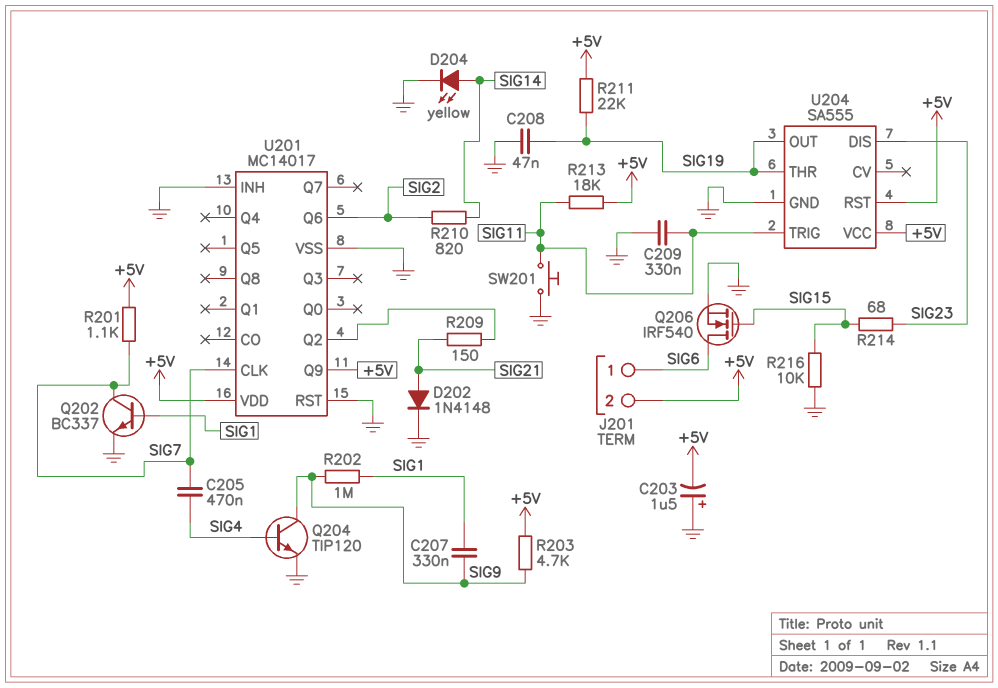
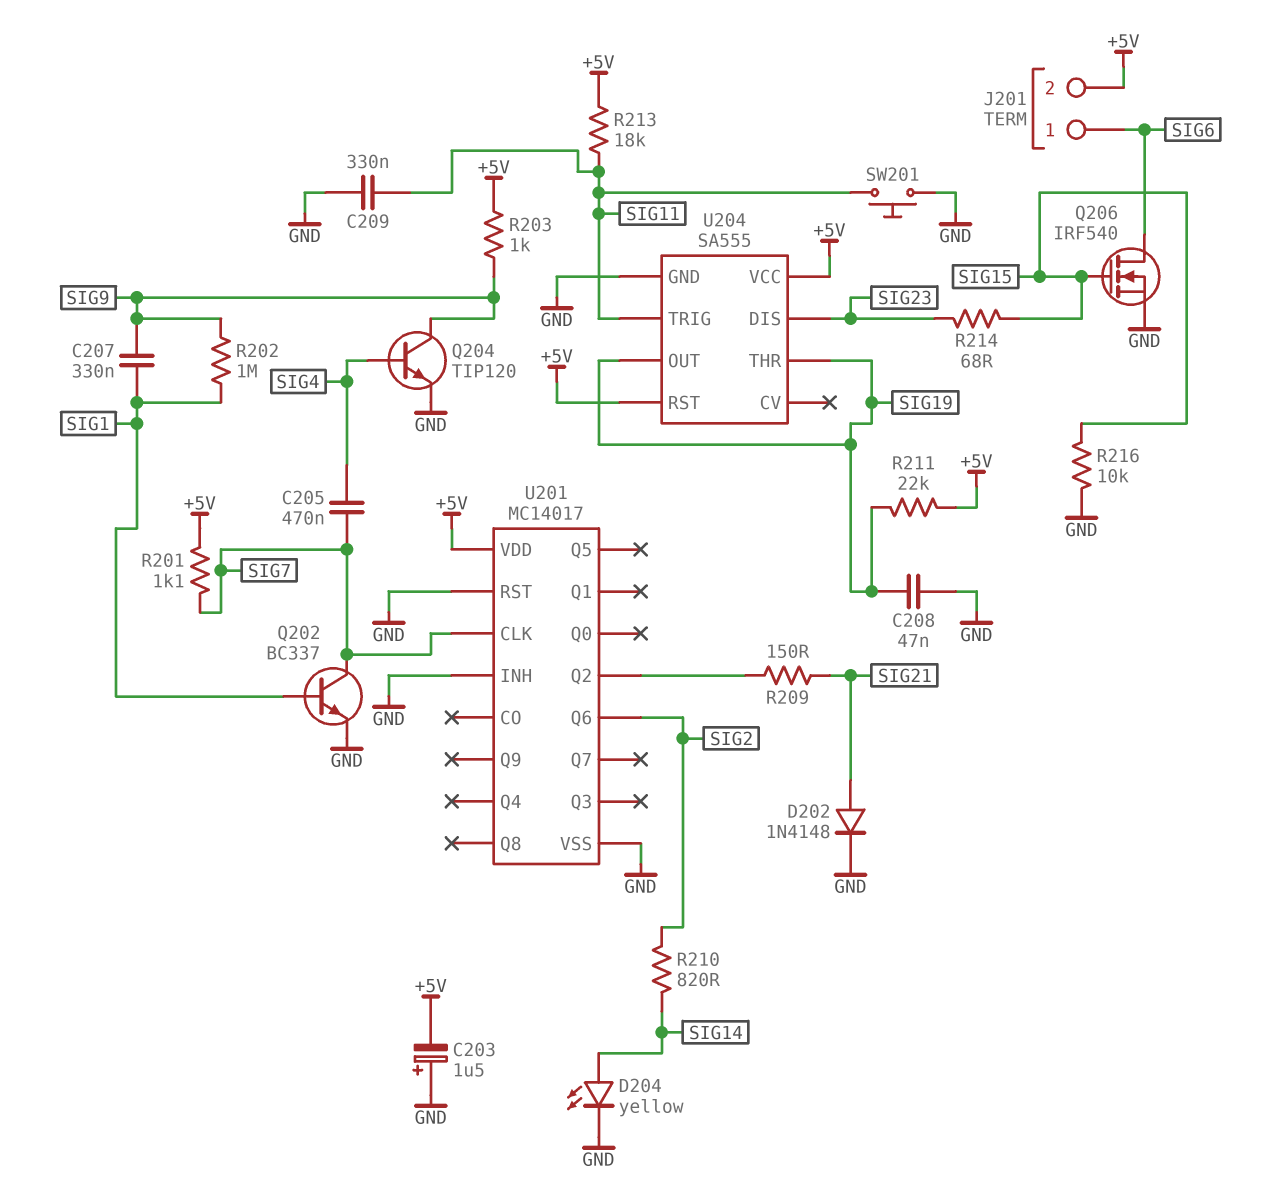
R203: 4.7k (+5V, SIG9) -> 1k (+5V, SIG9)
U201 pin Q9: +5V -> none

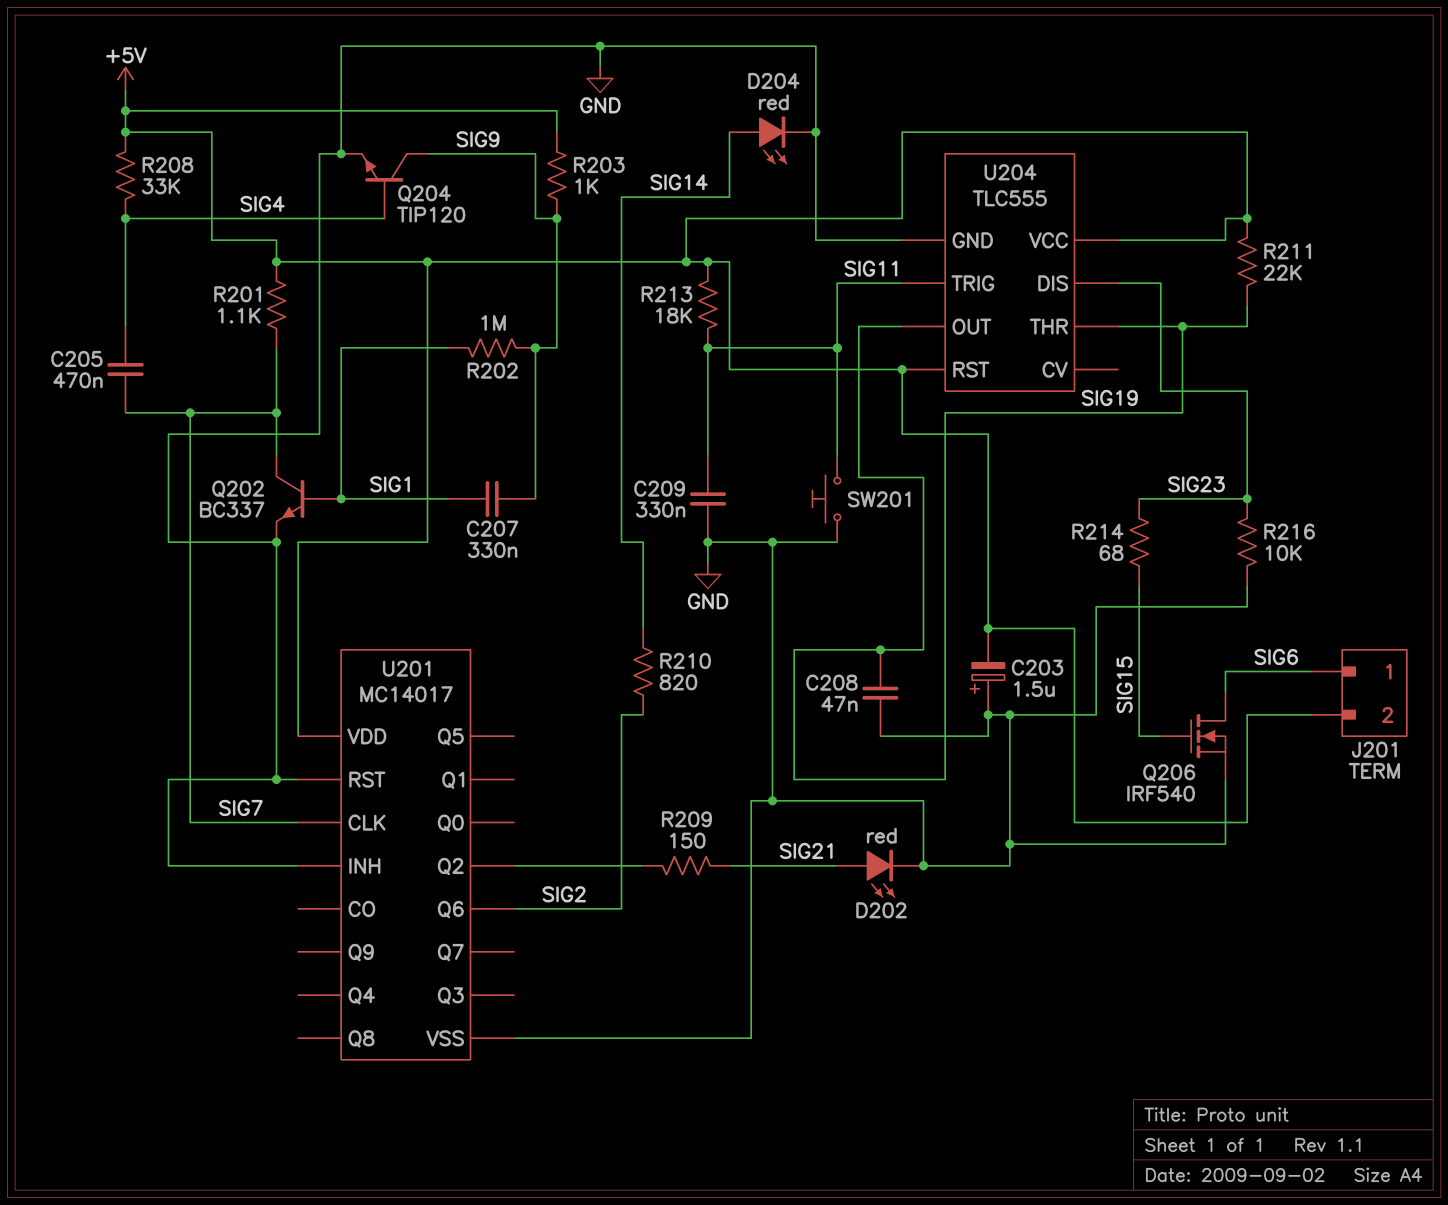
D202: diode 1N4148 (A SIG21, K GND) -> LED red (A SIG21, K GND)
D204: LED yellow (A SIG14, K GND) -> LED red (A SIG14, K GND)
R208: none -> 33k (+5V, SIG4)
R216: 10k (GND, SIG15) -> 10k (GND, SIG23)
U204: SA555 -> TLC555

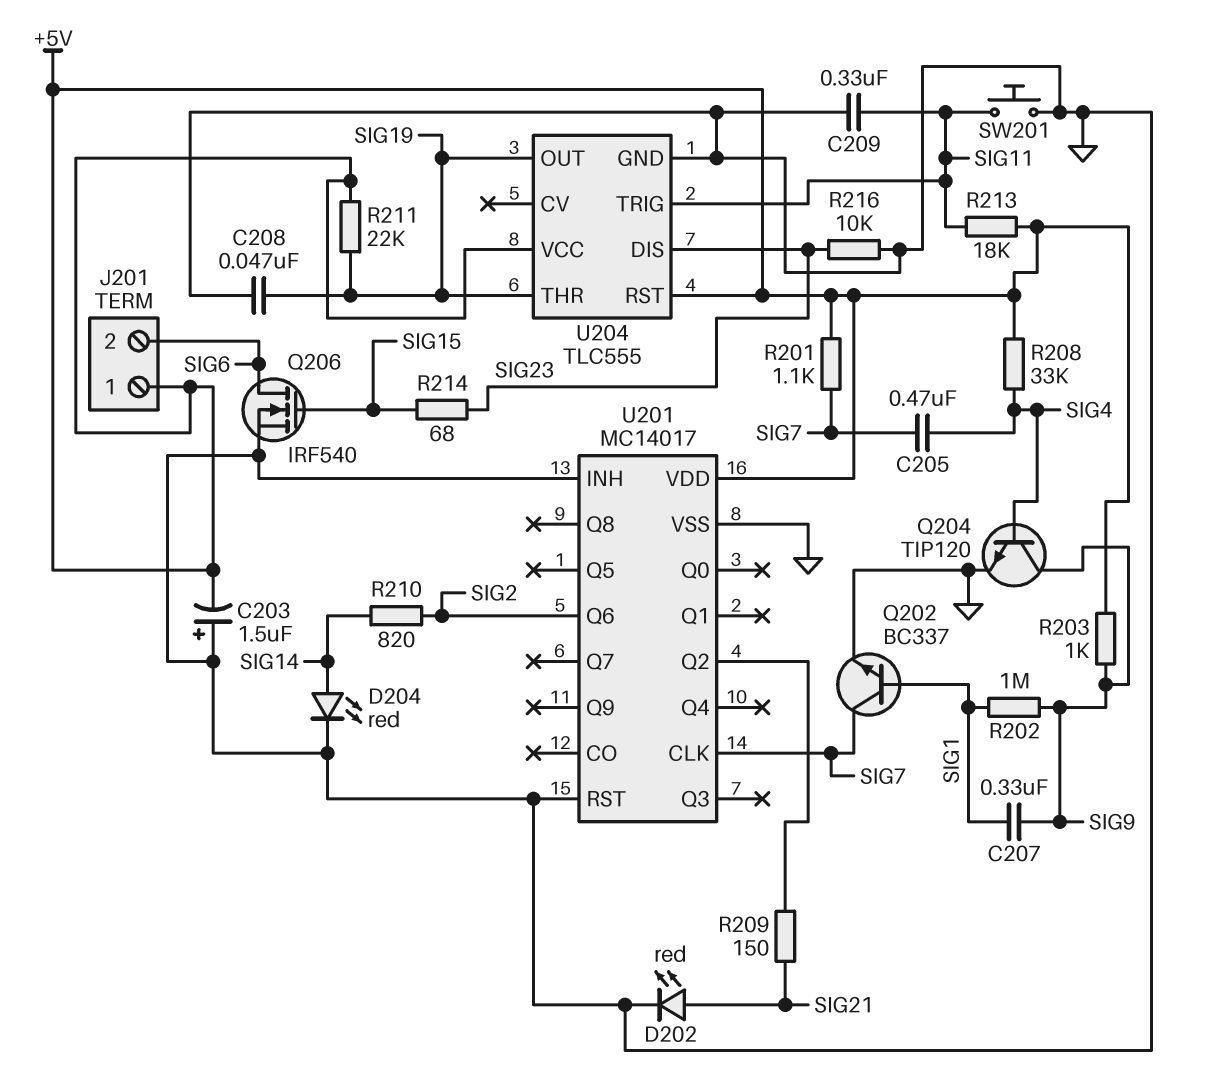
J201 pin 1: SIG6 -> +5V
J201 pin 2: +5V -> SIG6

